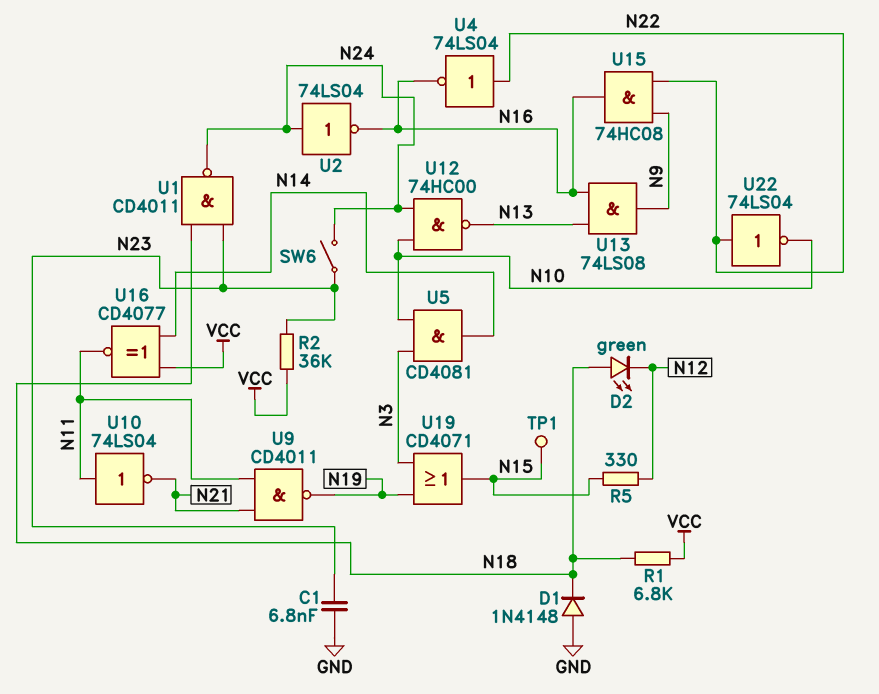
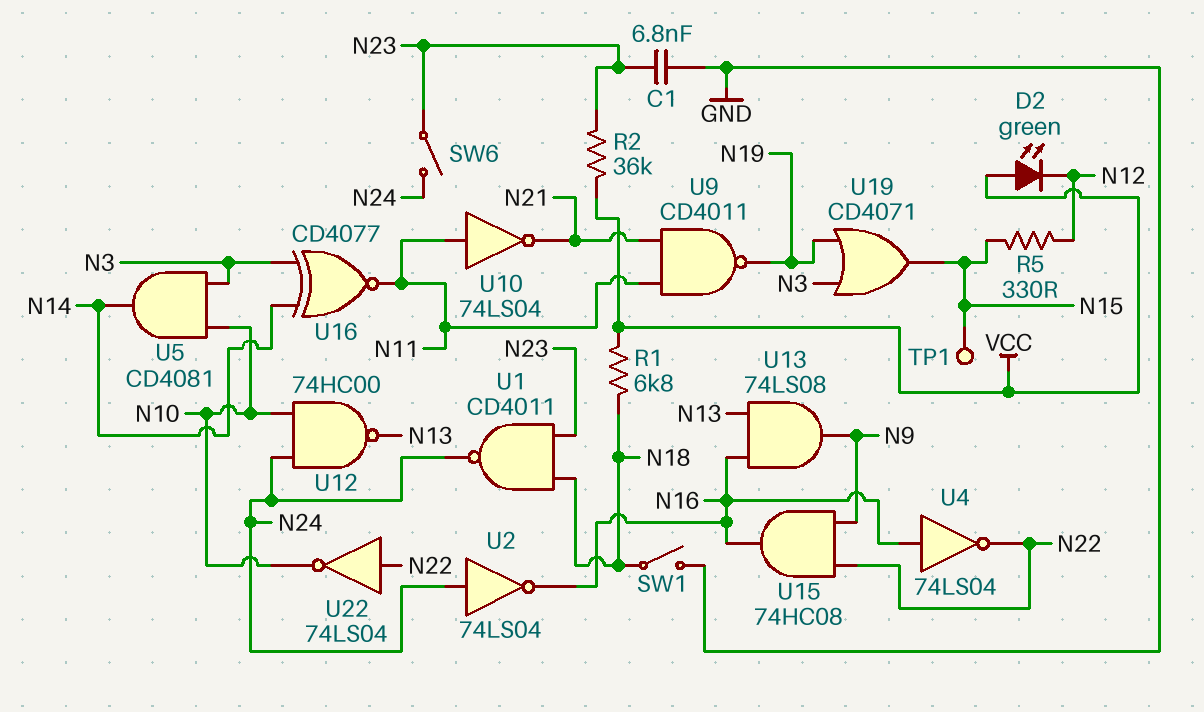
D1: diode 1N4148 (A GND, K N18) -> none
D2: LED green (A N18, K N12) -> LED green (A VCC, K N12)
SW1: none -> switch (GND, N18)
U4: NOT 74LS04 (in N22, out N16) -> NOT 74LS04 (in N16, out N22)
U16: XNOR CD4077 (in N14, in VCC, out N11) -> XNOR CD4077 (in N3, in N14, out N11)

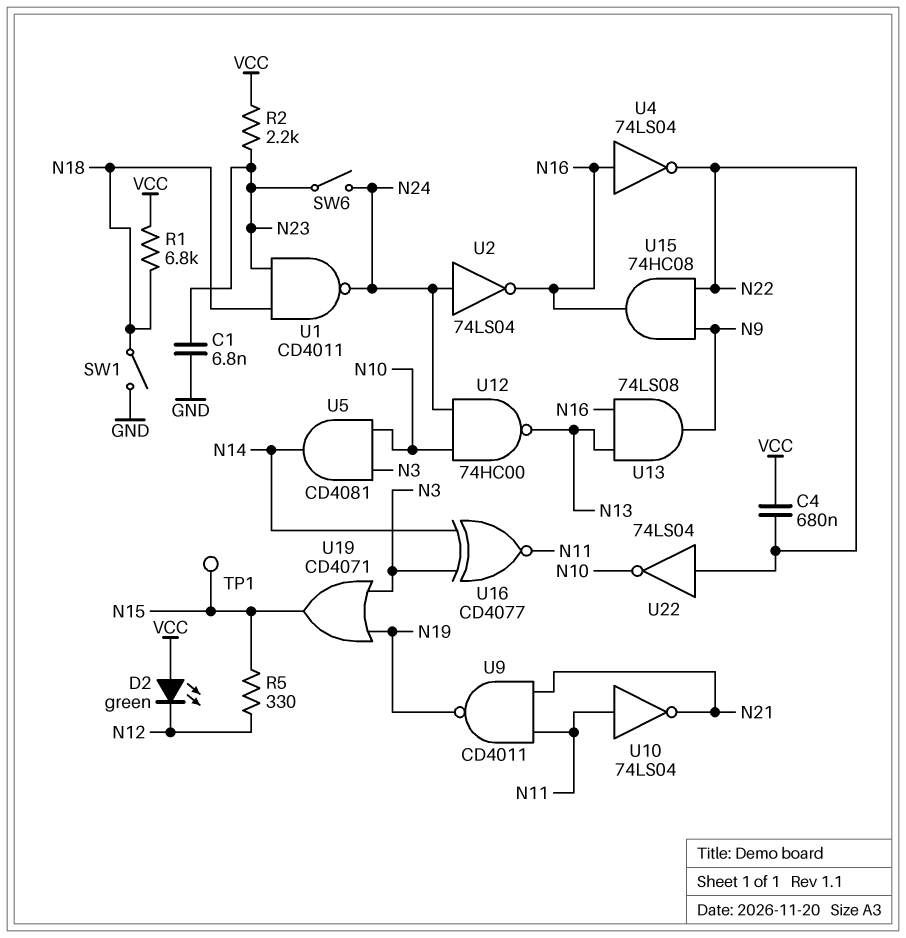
C4: none -> 680nF (N22, VCC)
R2: 36k (N23, VCC) -> 2.2k (N23, VCC)

